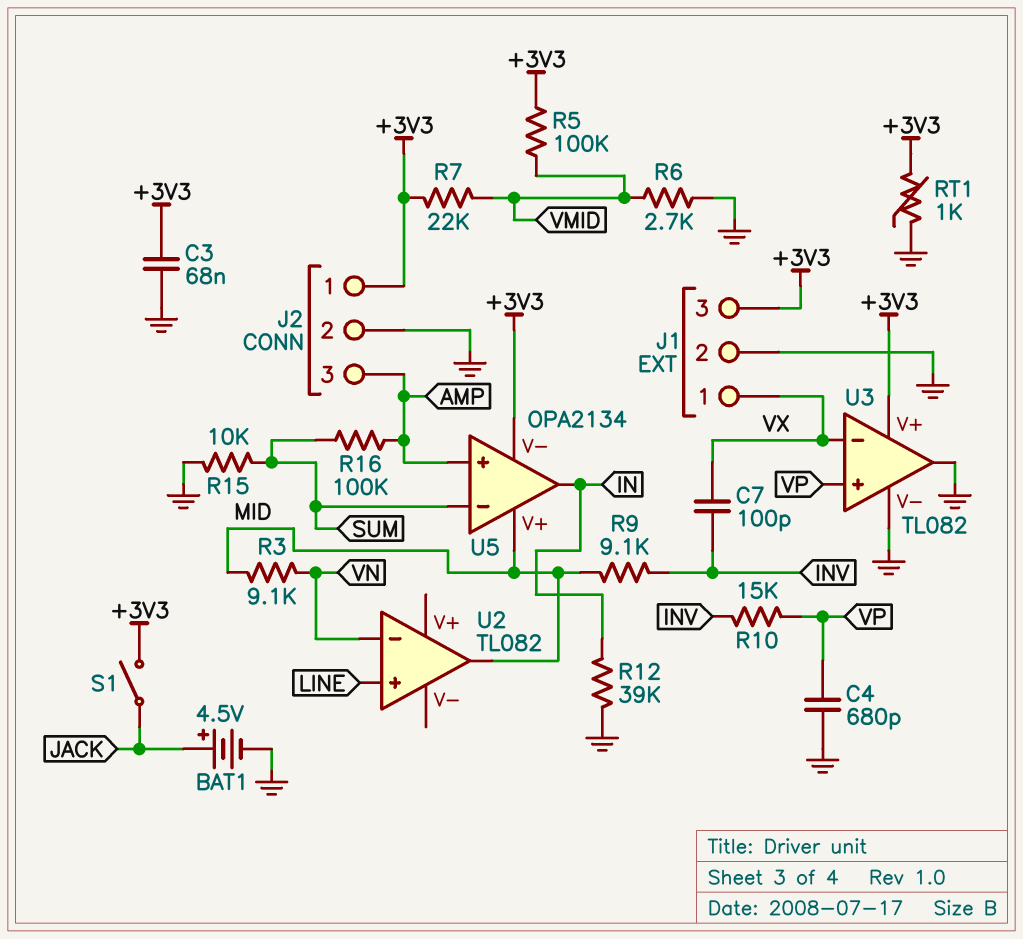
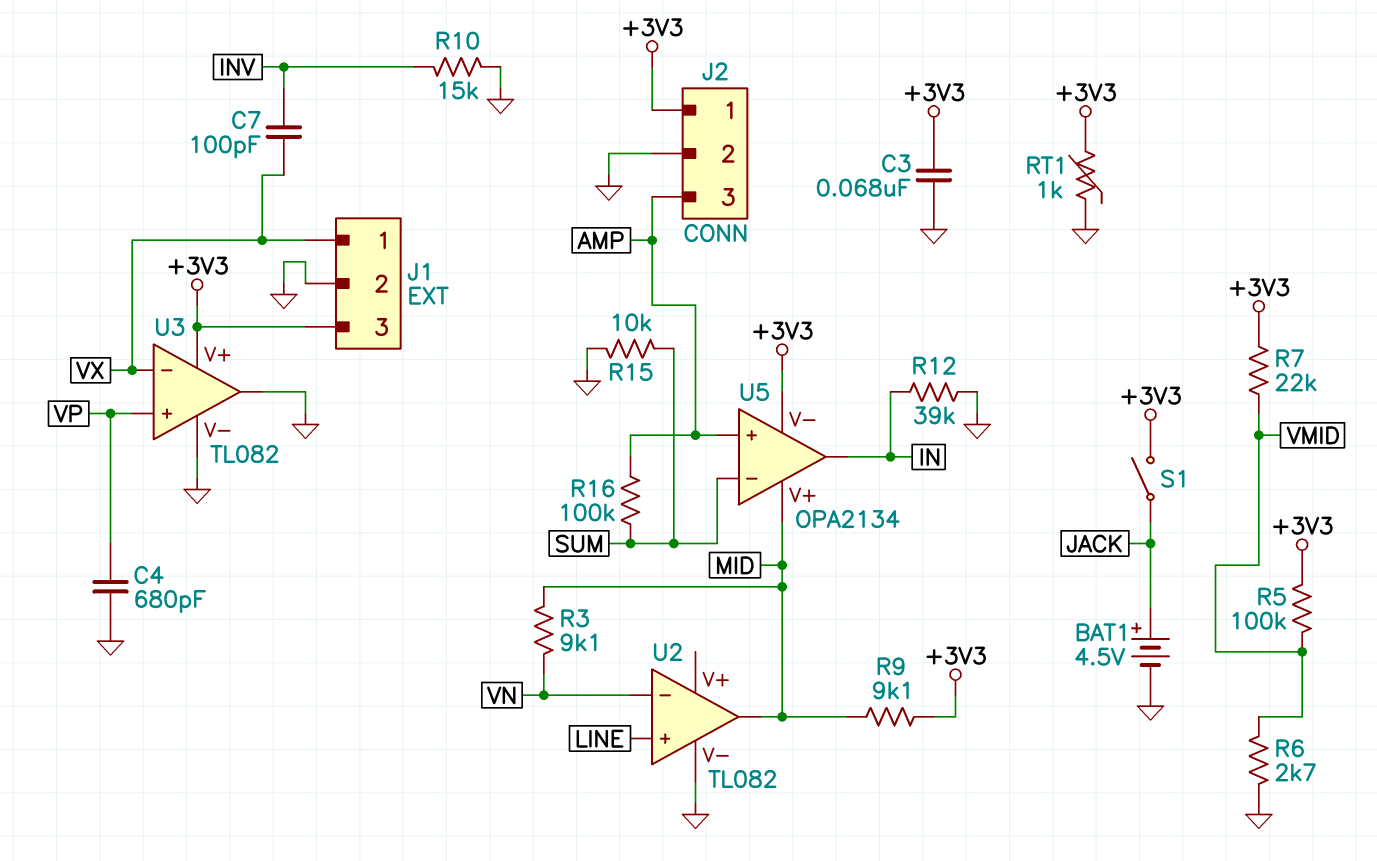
R9: 9.1k (INV, MID) -> 9.1k (+3V3, MID)
R10: 15k (INV, VP) -> 15k (GND, INV)
U2 pin V-: none -> GND

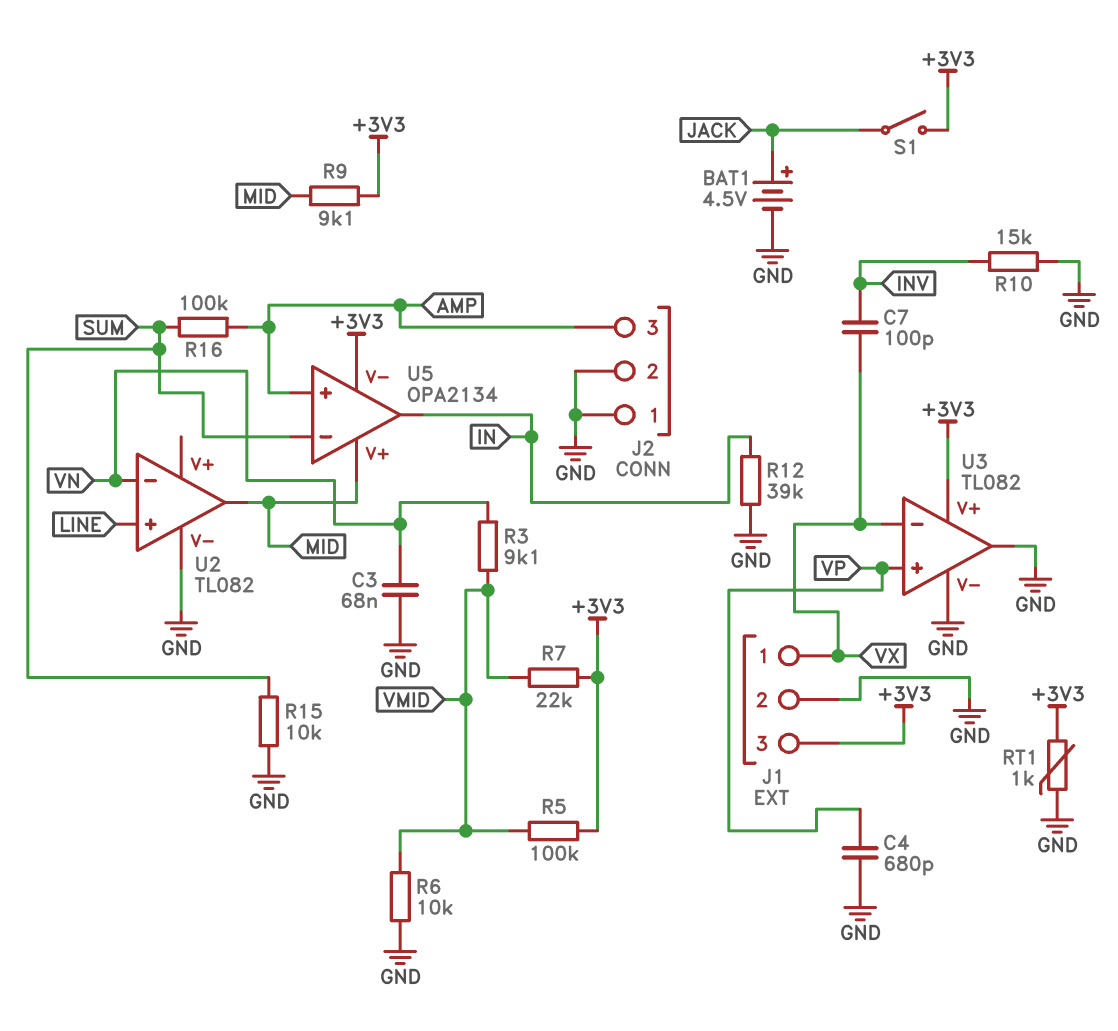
C3: 68nF (+3V3, GND) -> 68nF (GND, VN)
J2 pin 1: +3V3 -> GND
R3: 9.1k (MID, VN) -> 9.1k (VMID, VN)
R6: 2.7k (GND, VMID) -> 10k (GND, VMID)

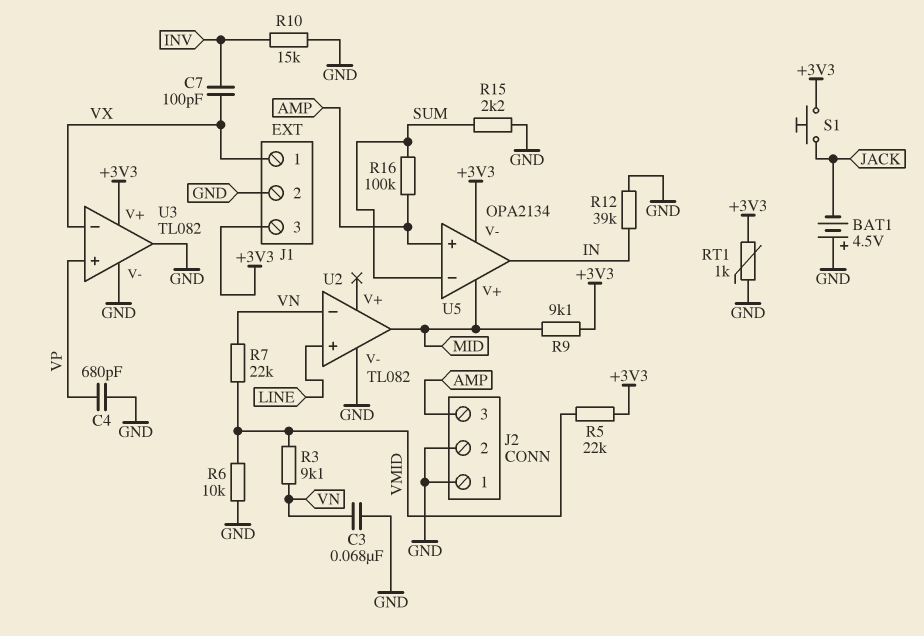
BAT1: 4.5V (plus JACK, minus GND) -> 4.5V (plus GND, minus JACK)
R5: 100k (+3V3, VMID) -> 22k (+3V3, VMID)
R7: 22k (+3V3, VMID) -> 22k (VMID, VN)
R15: 10k (GND, SUM) -> 2.2k (GND, SUM)
S1: switch (+3V3, JACK) -> button (+3V3, JACK)

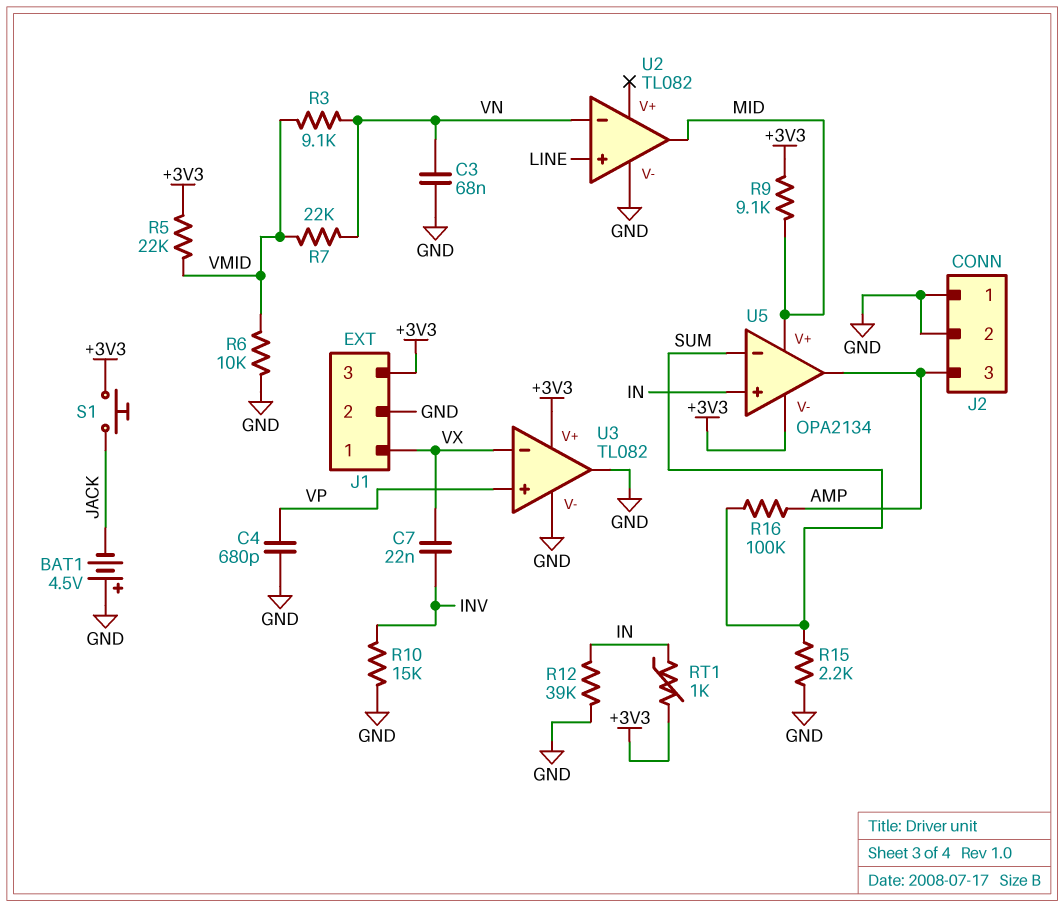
C7: 100pF (INV, VX) -> 22nF (INV, VX)
RT1: 1k (+3V3, GND) -> 1k (+3V3, IN)
U5 pin in+: AMP -> IN
U5 pin out: IN -> AMP

